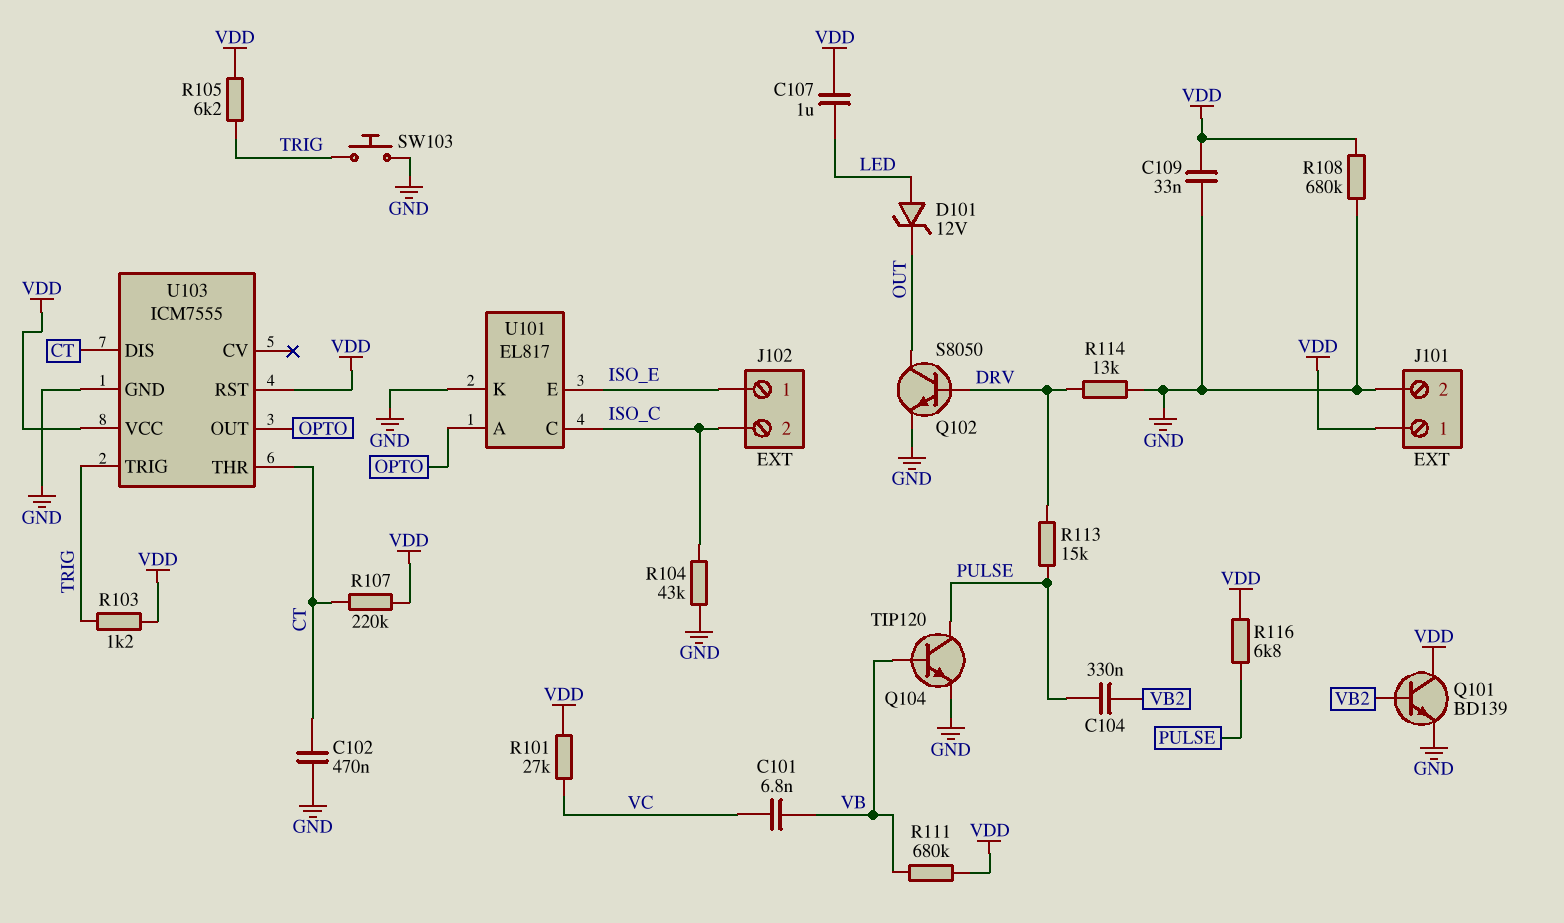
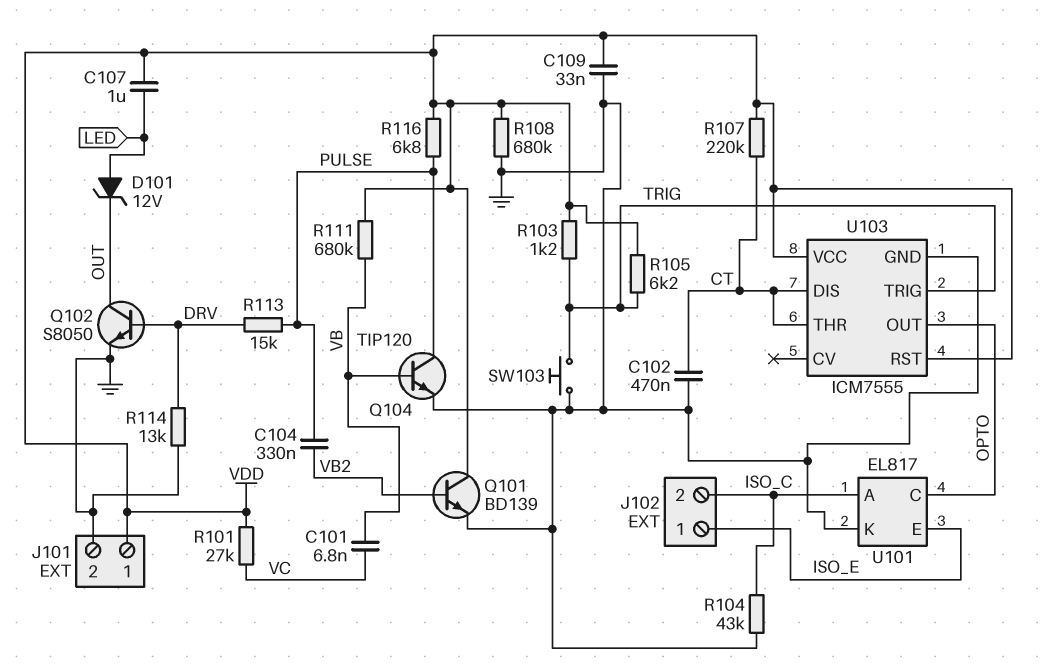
U101 pin A: OPTO -> ISO_C
U101 pin C: ISO_C -> OPTO

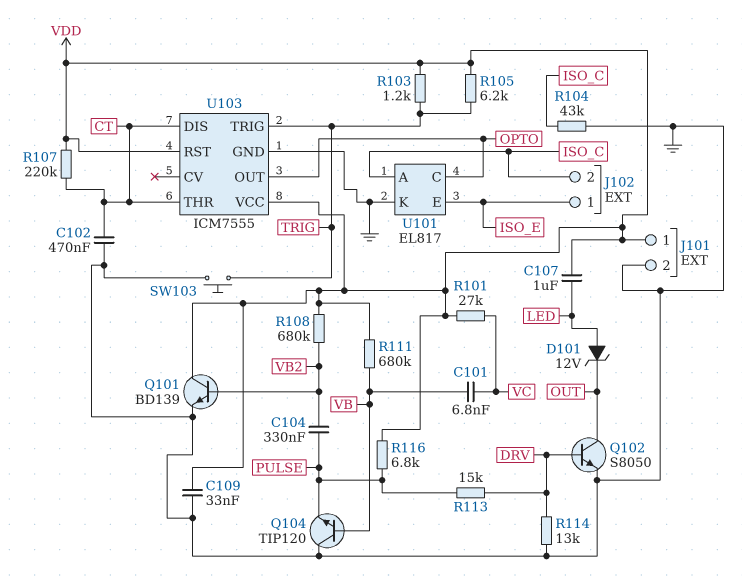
Q104: NPN TIP120 (B VB, C PULSE, E GND) -> NPN TIP120 (B VB, C GND, E PULSE)
R108: 680k (GND, VDD) -> 680k (VB2, VDD)

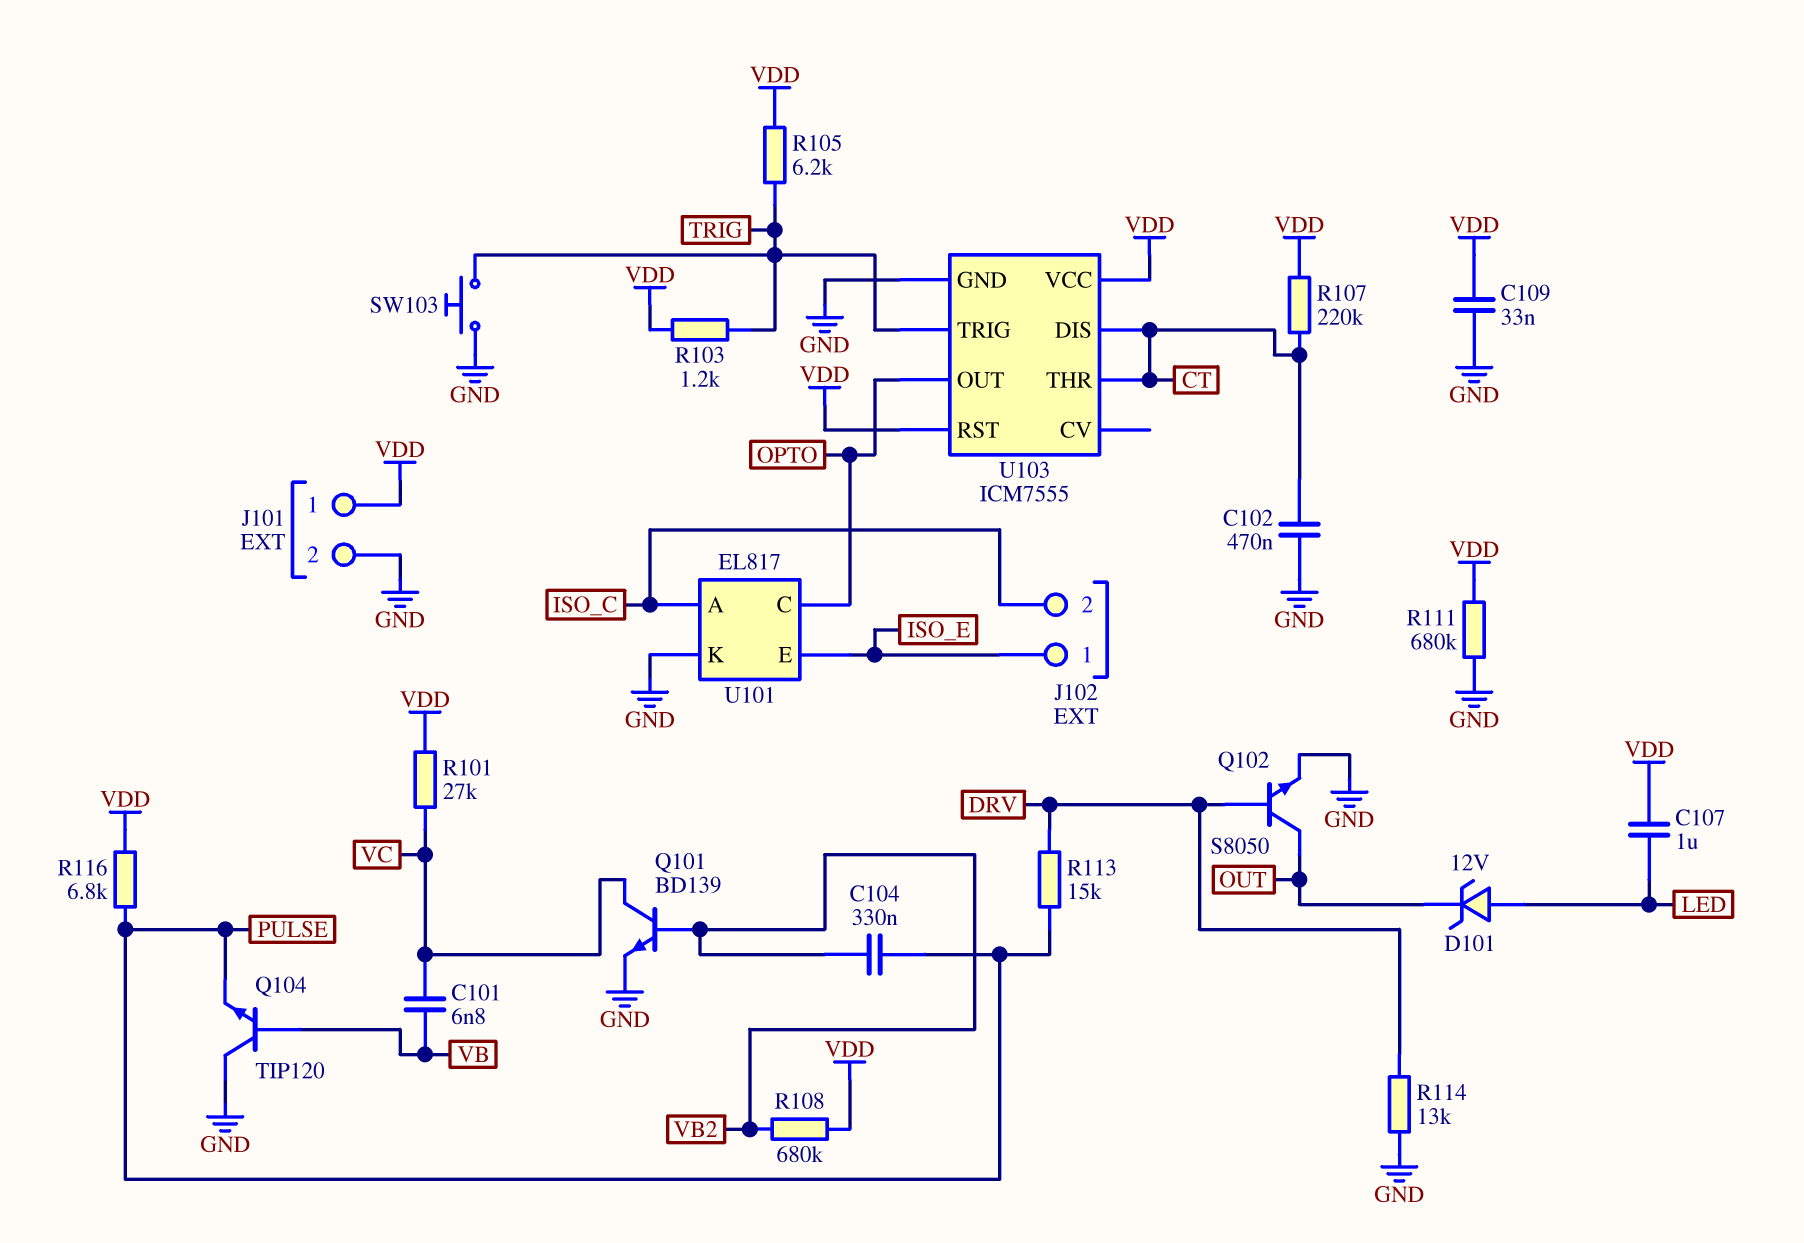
Q101: NPN BD139 (B VB2, C VDD, E GND) -> NPN BD139 (B VB2, C VC, E GND)
R104: 43k (GND, ISO_C) -> none
R111: 680k (VB, VDD) -> 680k (GND, VDD)

